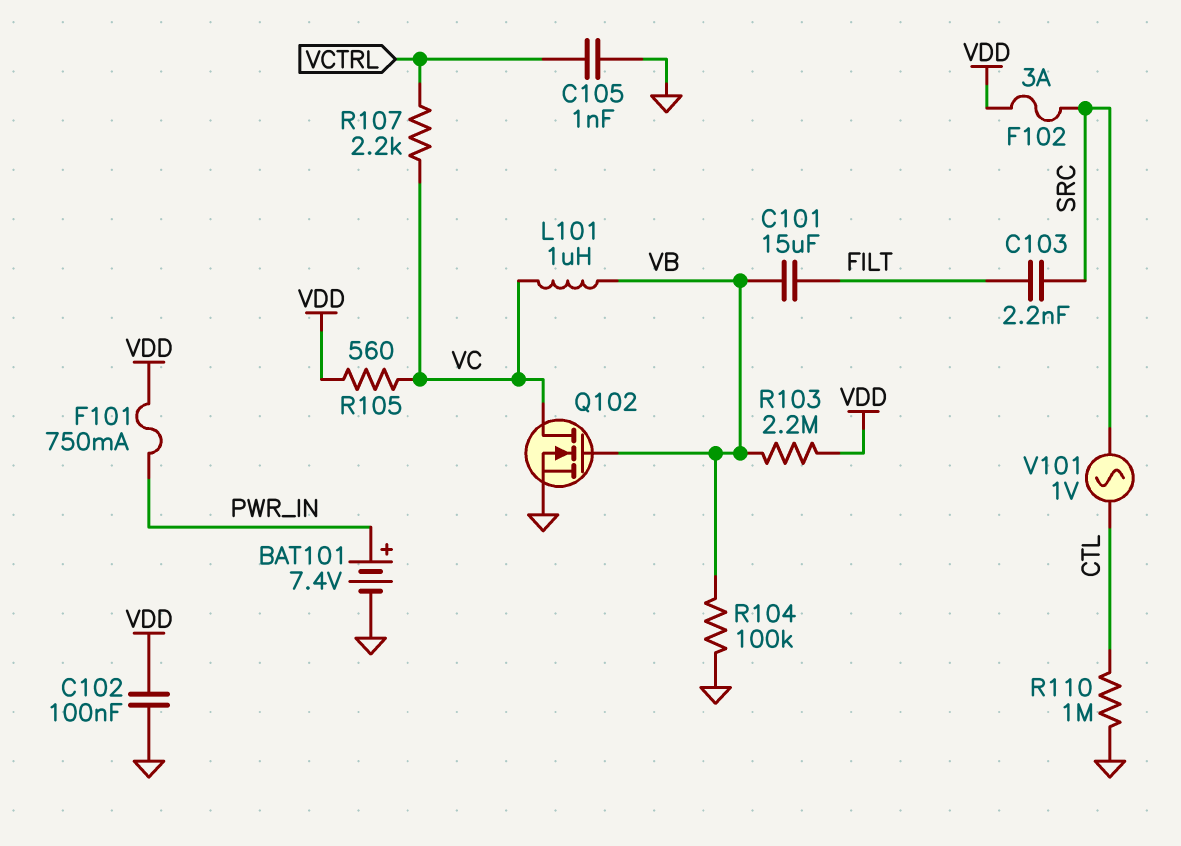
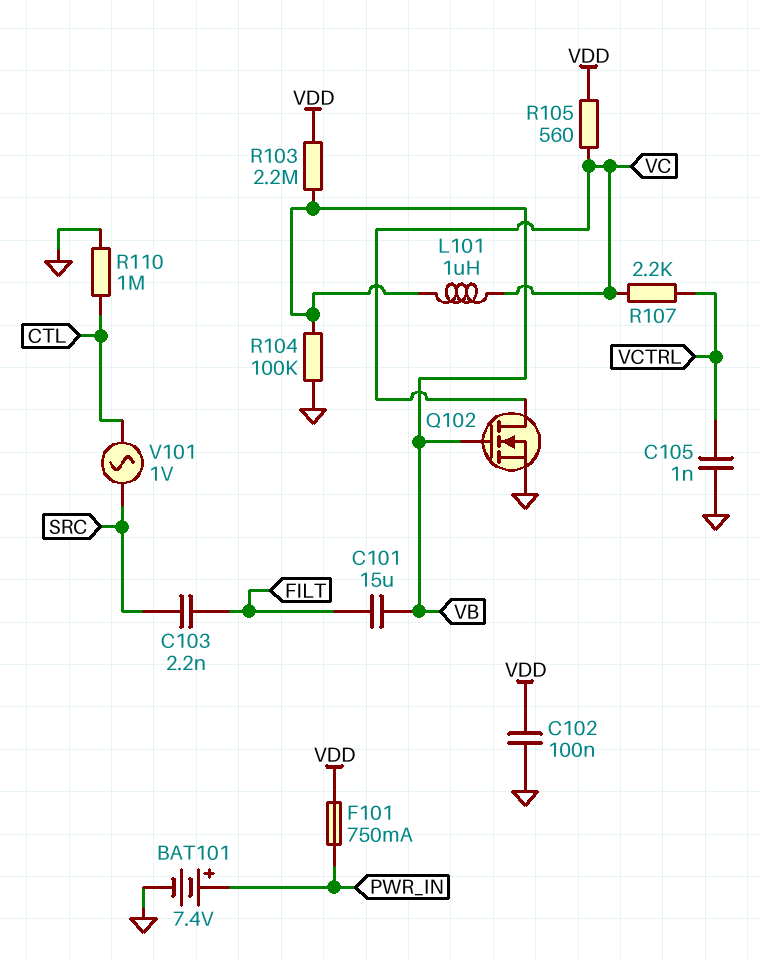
F102: 3A (SRC, VDD) -> none

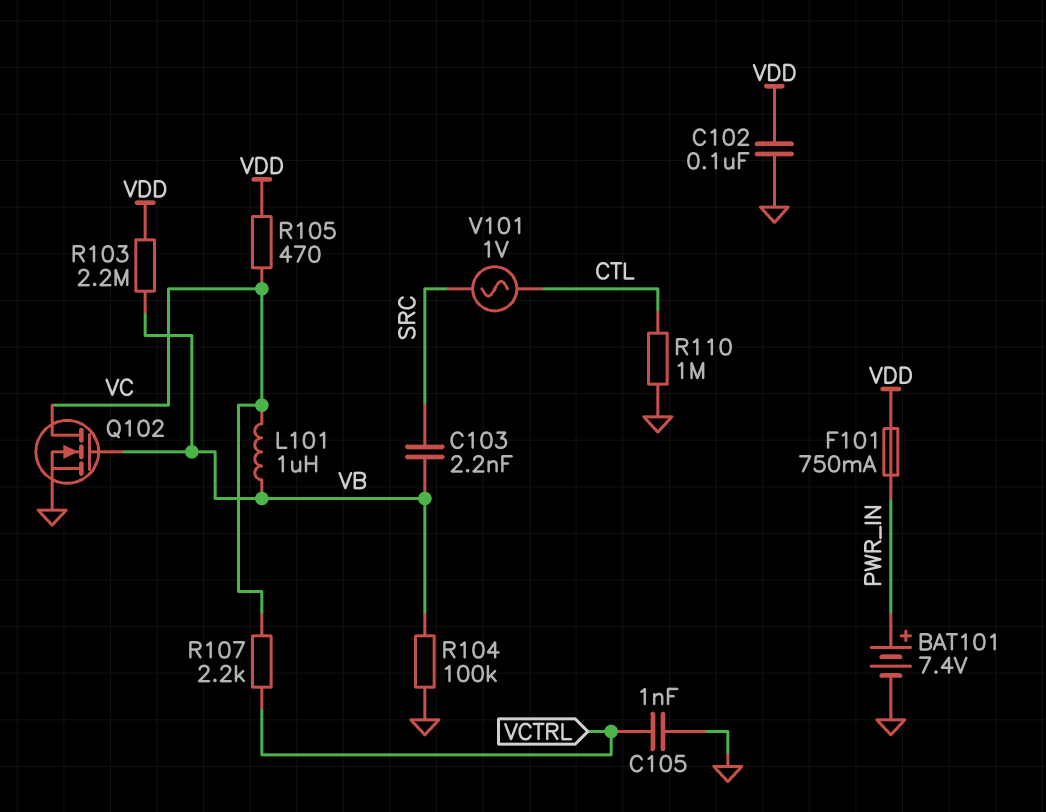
C101: 15uF (FILT, VB) -> none
C103: 2.2nF (FILT, SRC) -> 2.2nF (SRC, VB)
R105: 560 (VC, VDD) -> 470 (VC, VDD)

